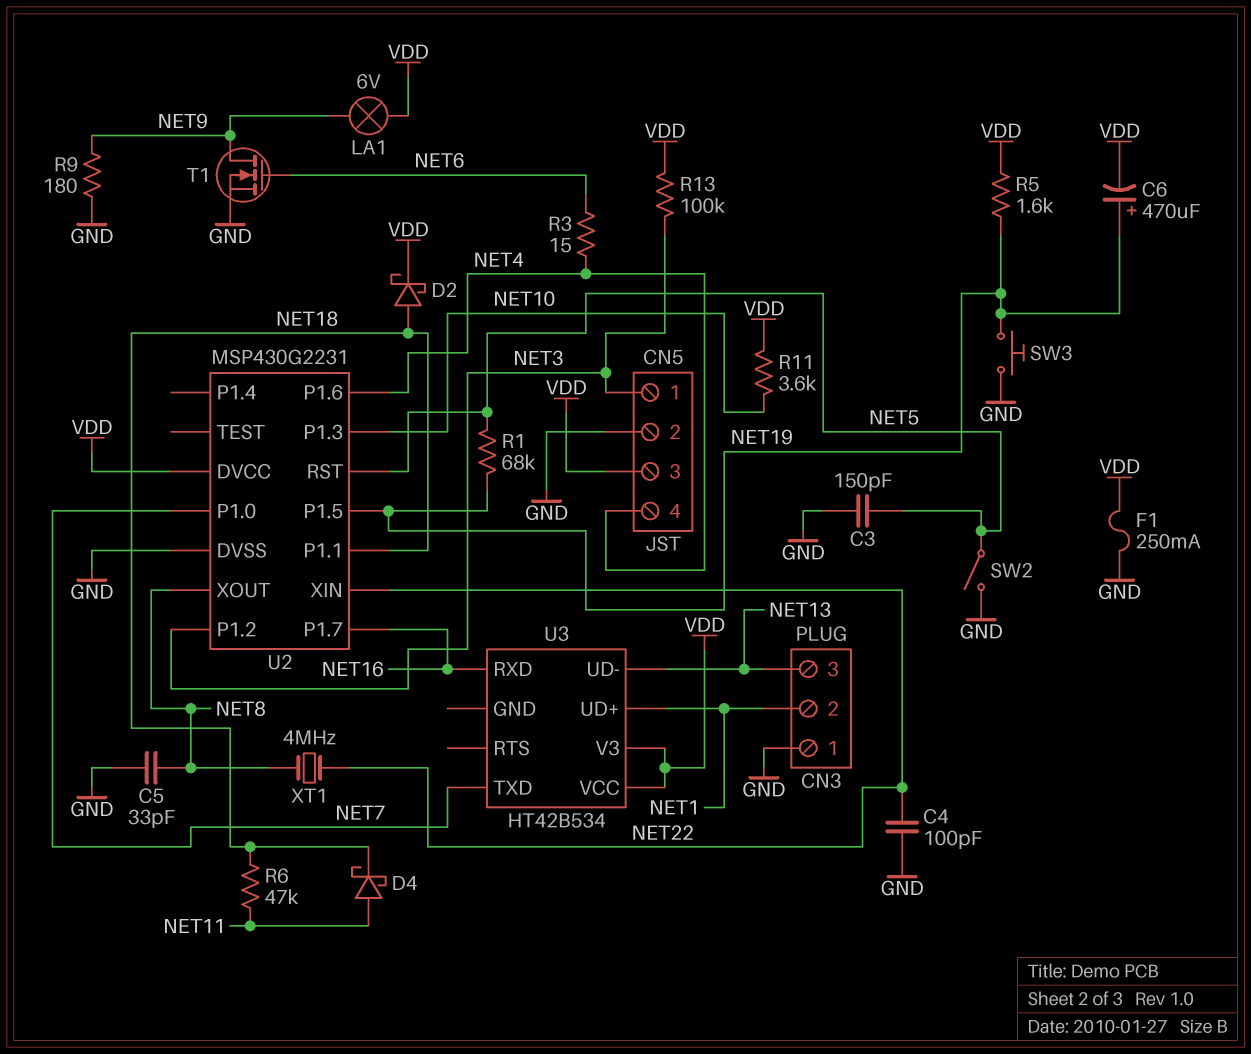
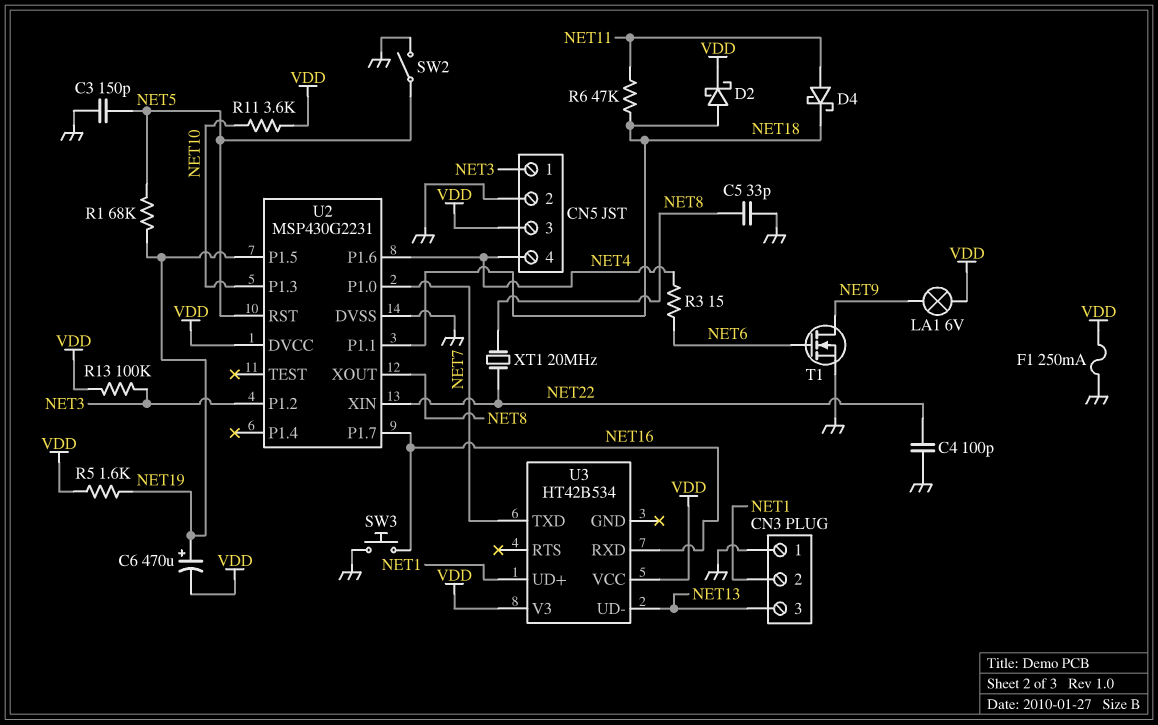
R9: 180 (GND, NET9) -> none
SW3: button (GND, NET19) -> button (GND, NET16)
XT1: 4MHz (NET8, NET22) -> 20MHz (NET8, NET22)

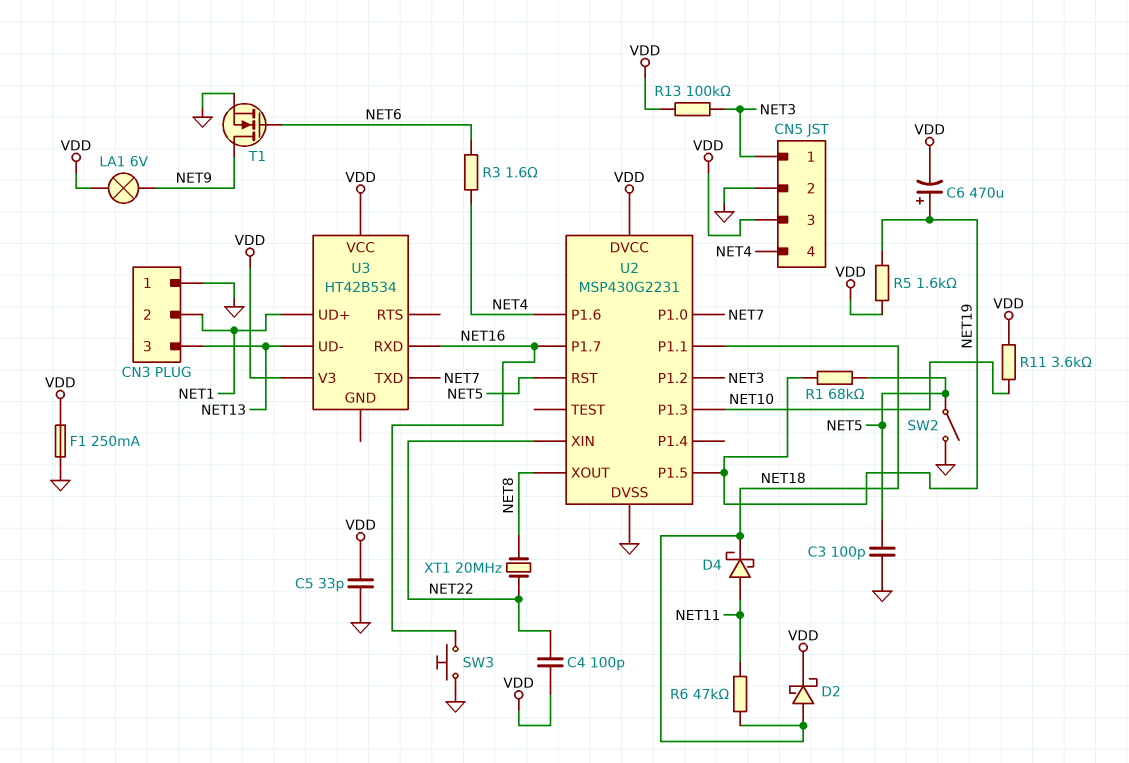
C3: 150pF (GND, NET5) -> 100pF (GND, NET5)
C4: 100pF (GND, NET22) -> 100pF (NET22, VDD)
C5: 33pF (GND, NET8) -> 33pF (GND, VDD)
R3: 15 (NET4, NET6) -> 1.6 (NET4, NET6)

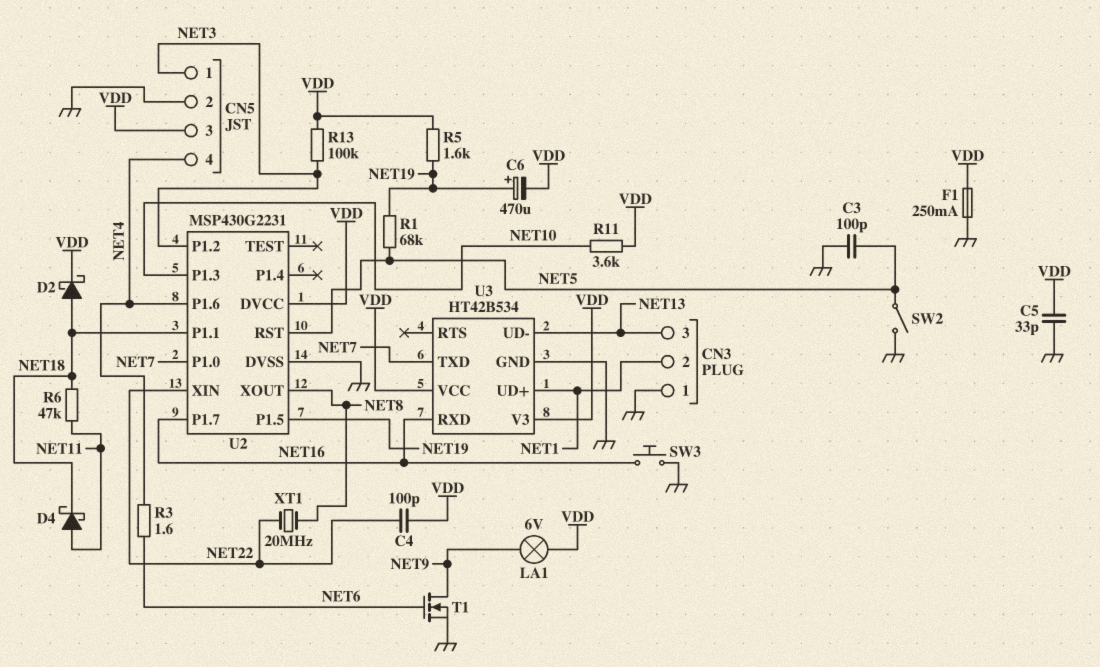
U3 pin GND: none -> GND

